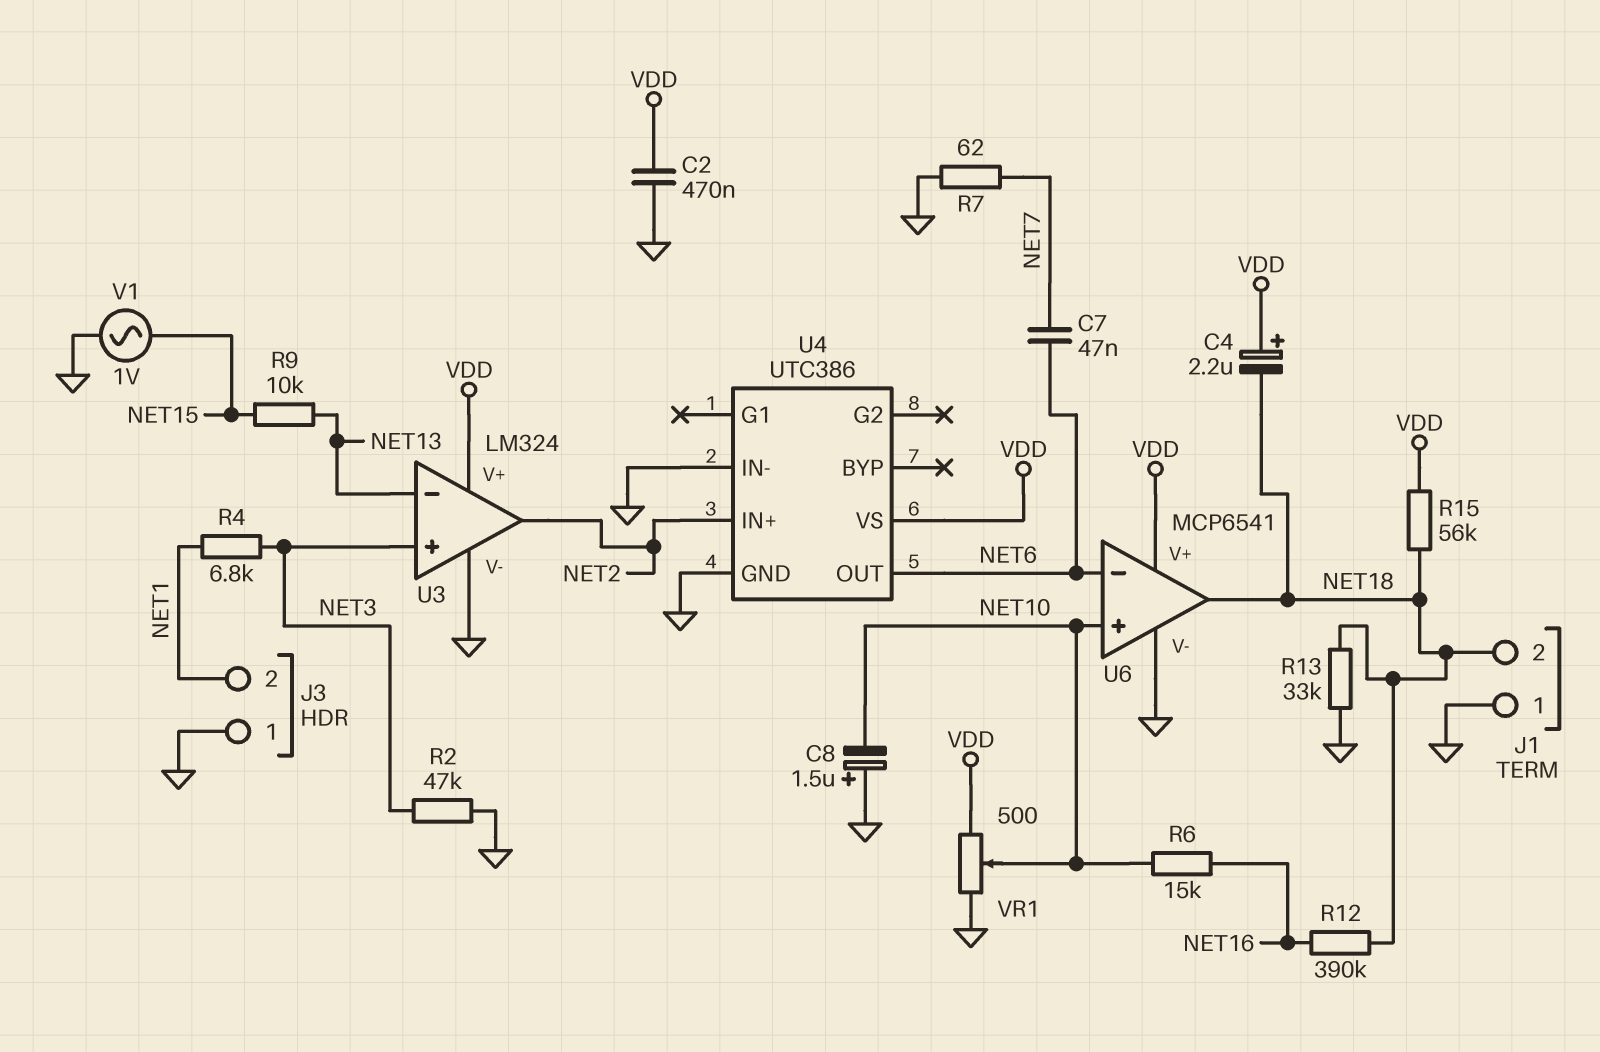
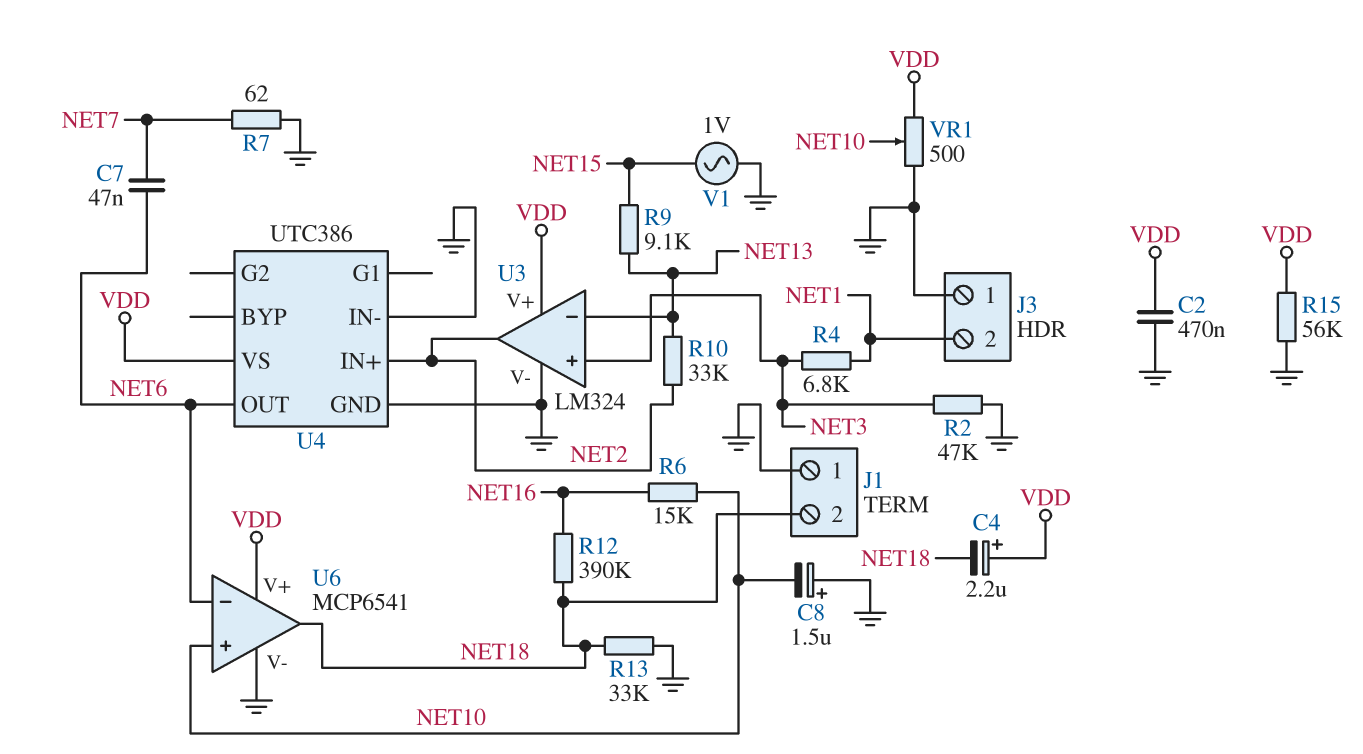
R9: 10k (NET13, NET15) -> 9.1k (NET13, NET15)
R10: none -> 33k (NET2, NET13)
R15: 56k (NET18, VDD) -> 56k (GND, VDD)

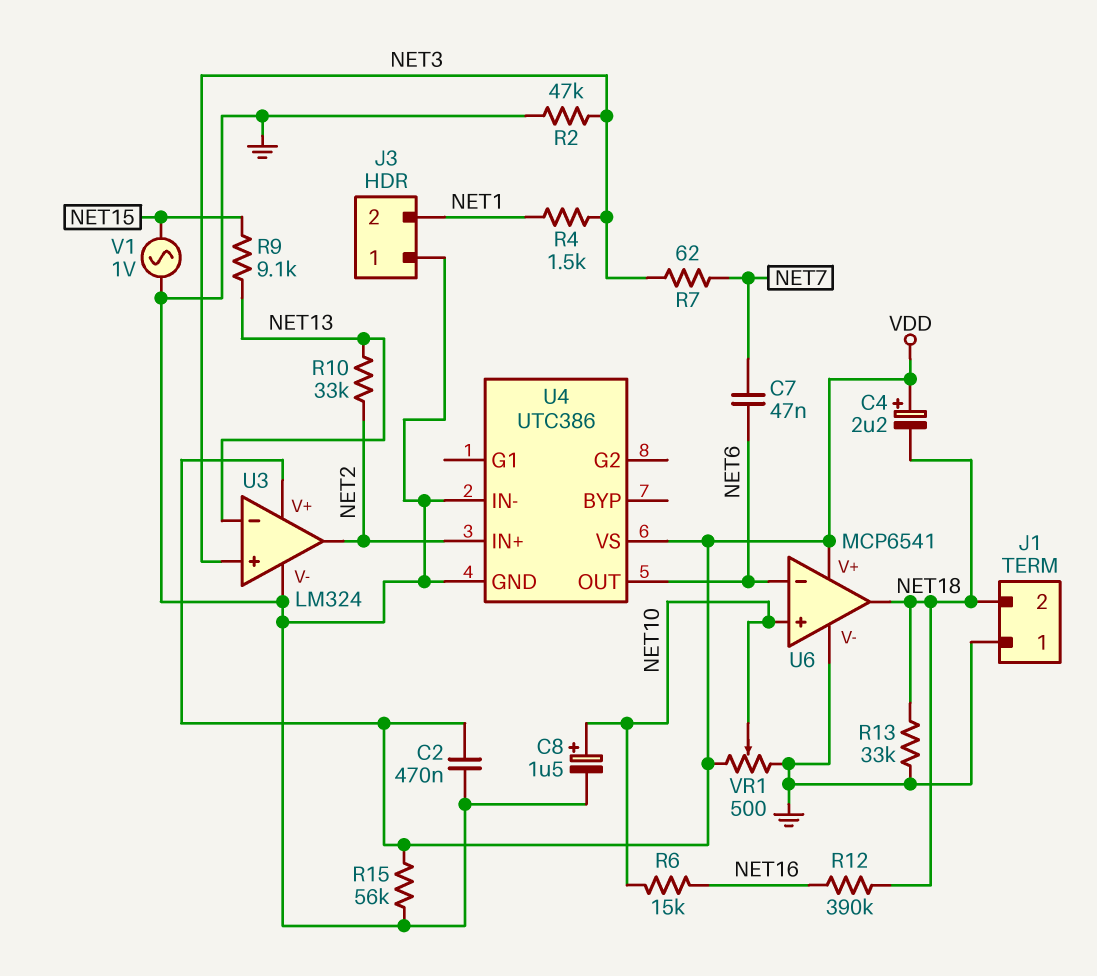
C8: 1.5uF (plus GND, minus NET10) -> 1.5uF (plus NET10, minus GND)
R4: 6.8k (NET1, NET3) -> 1.5k (NET1, NET3)
R7: 62 (GND, NET7) -> 62 (NET3, NET7)

